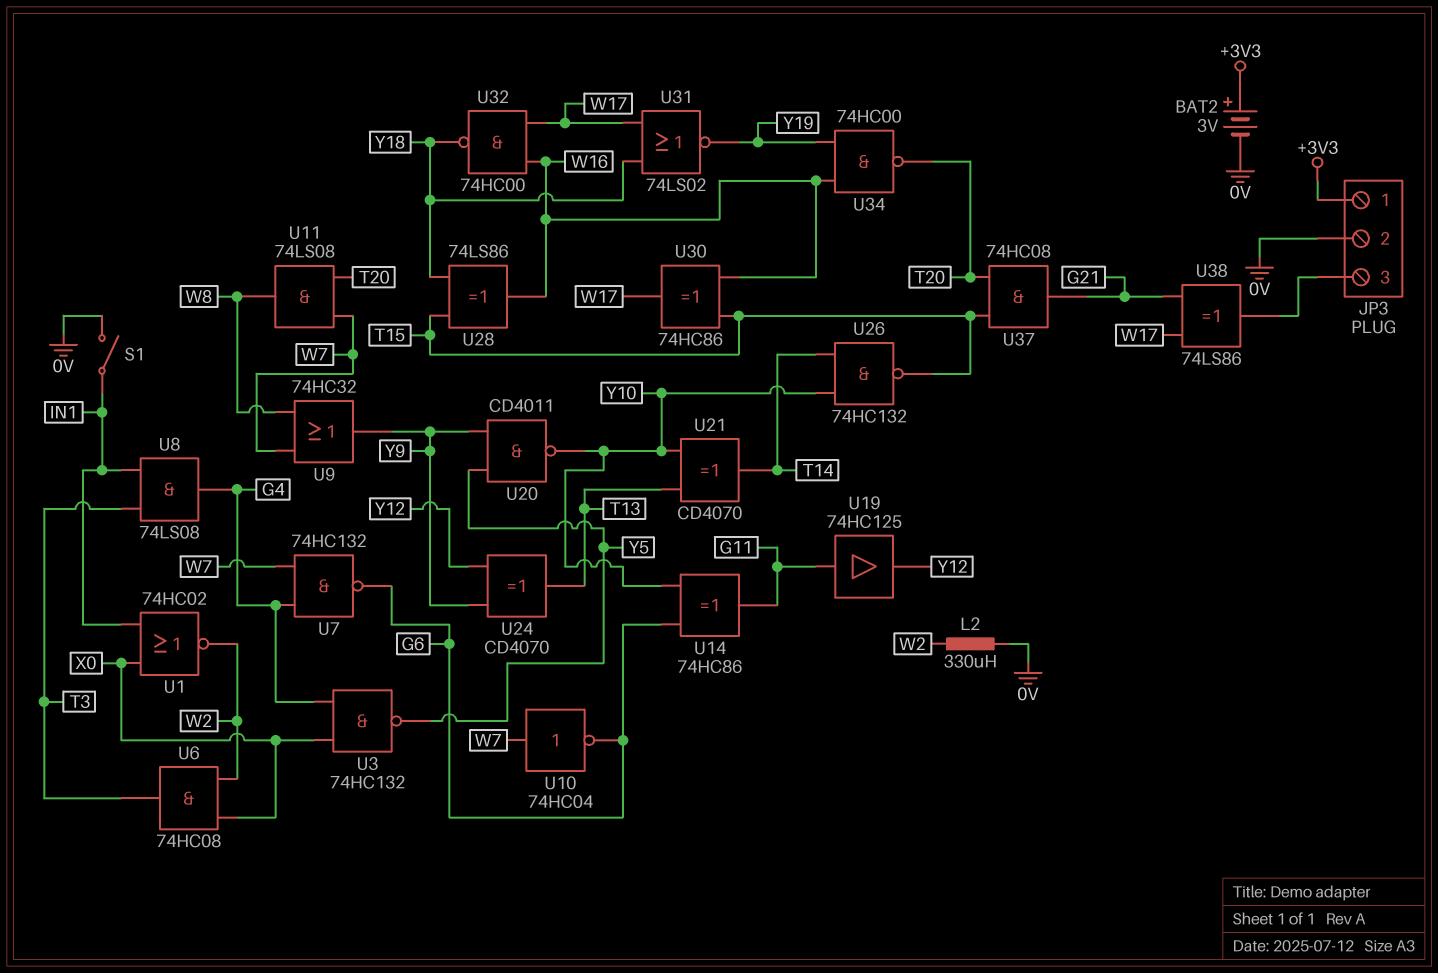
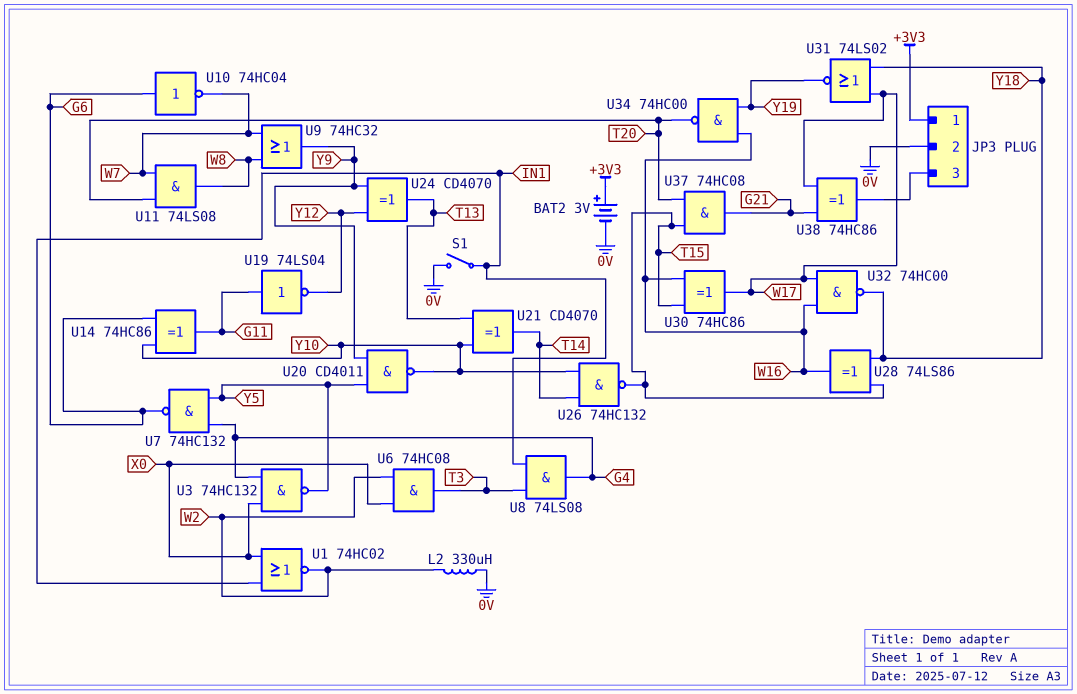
U7: NAND 74HC132 (in G4, in W7, out G6) -> NAND 74HC132 (in G4, in Y5, out G6)
U10: NOT 74HC04 (in W7, out G6) -> NOT 74HC04 (in G6, out W7)
U19: buffer 74HC125 (in G11, out Y12) -> NOT 74LS04 (in G11, out Y12)
U38: XOR 74LS86 (in G21, in W17, out JP3/3) -> XOR 74HC86 (in G21, in W17, out JP3/3)

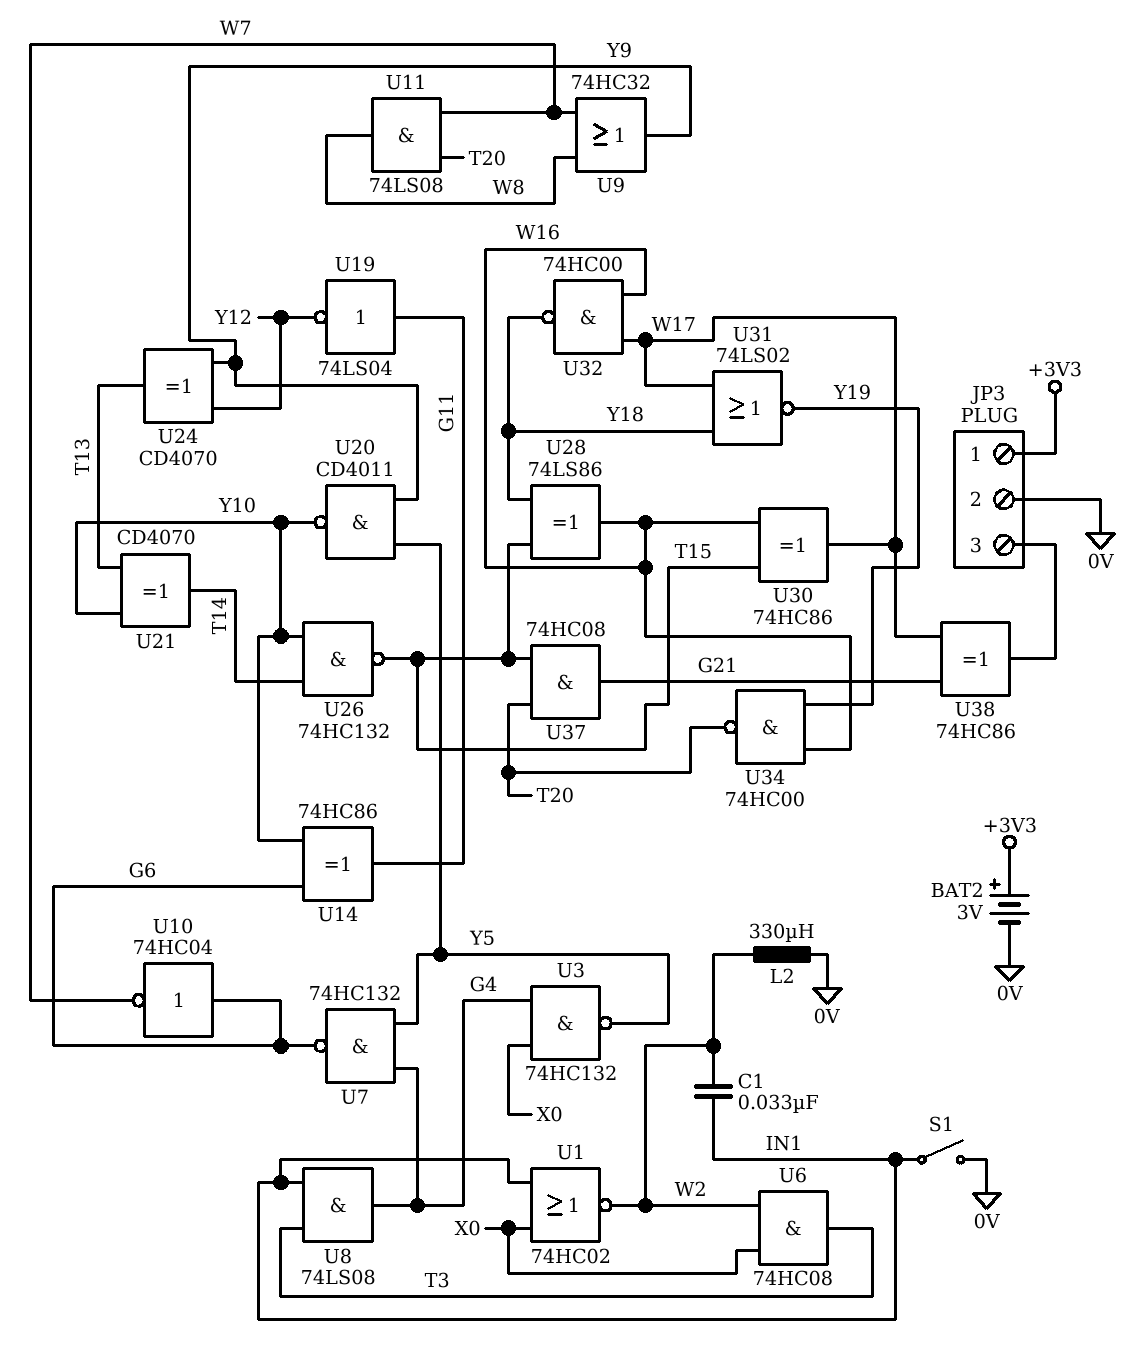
C1: none -> 33nF (IN1, W2)

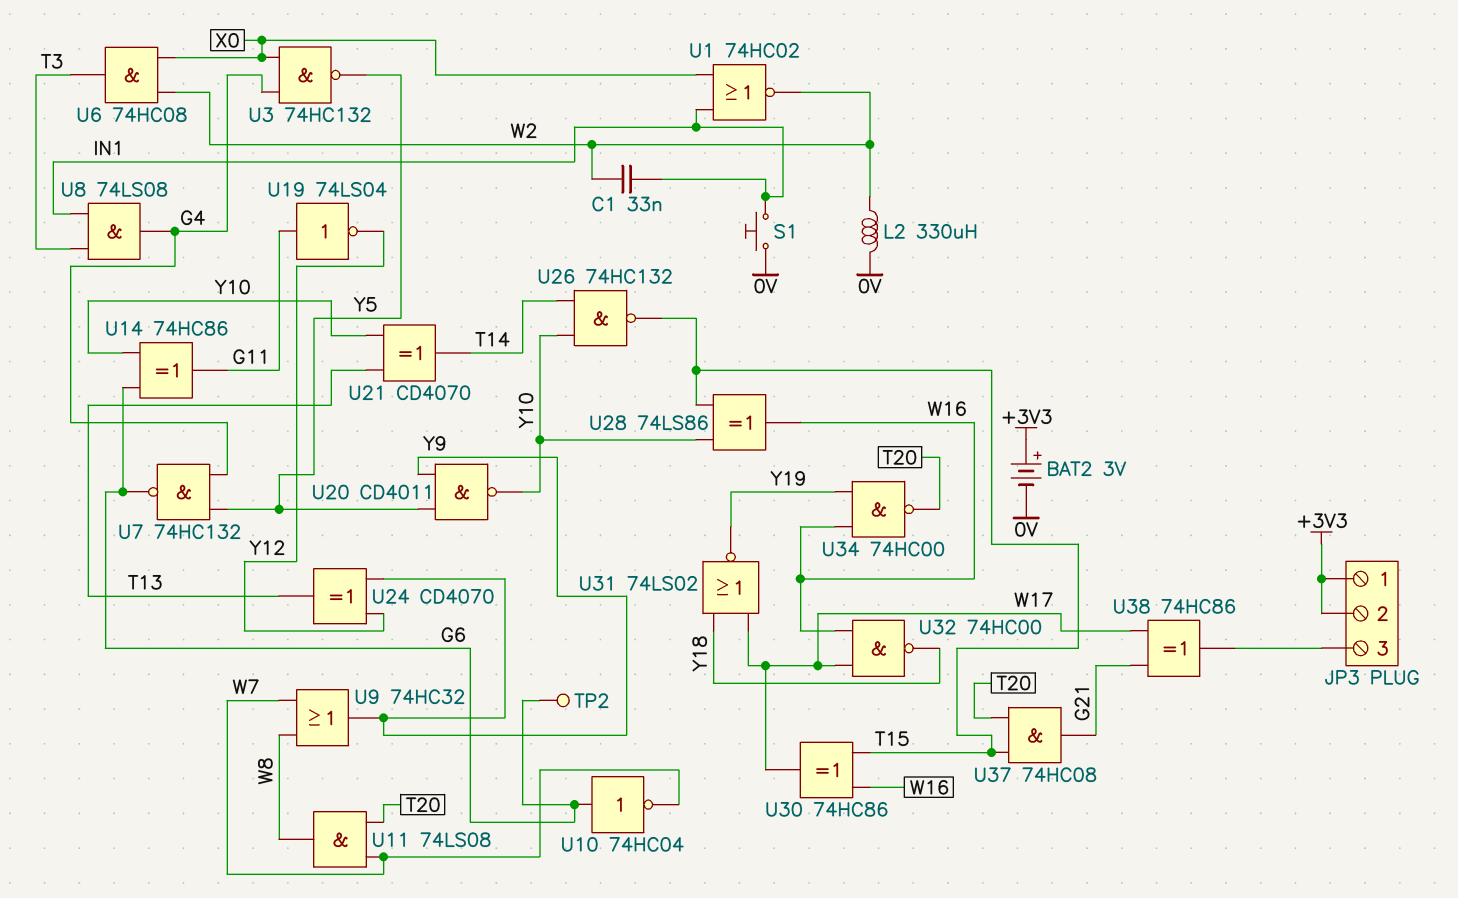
JP3 pin 2: 0V -> +3V3
S1: switch (0V, IN1) -> button (0V, IN1)
TP2: none -> test point (G6)
U28: XOR 74LS86 (in T15, in Y18, out W16) -> XOR 74LS86 (in T15, in Y10, out W16)

